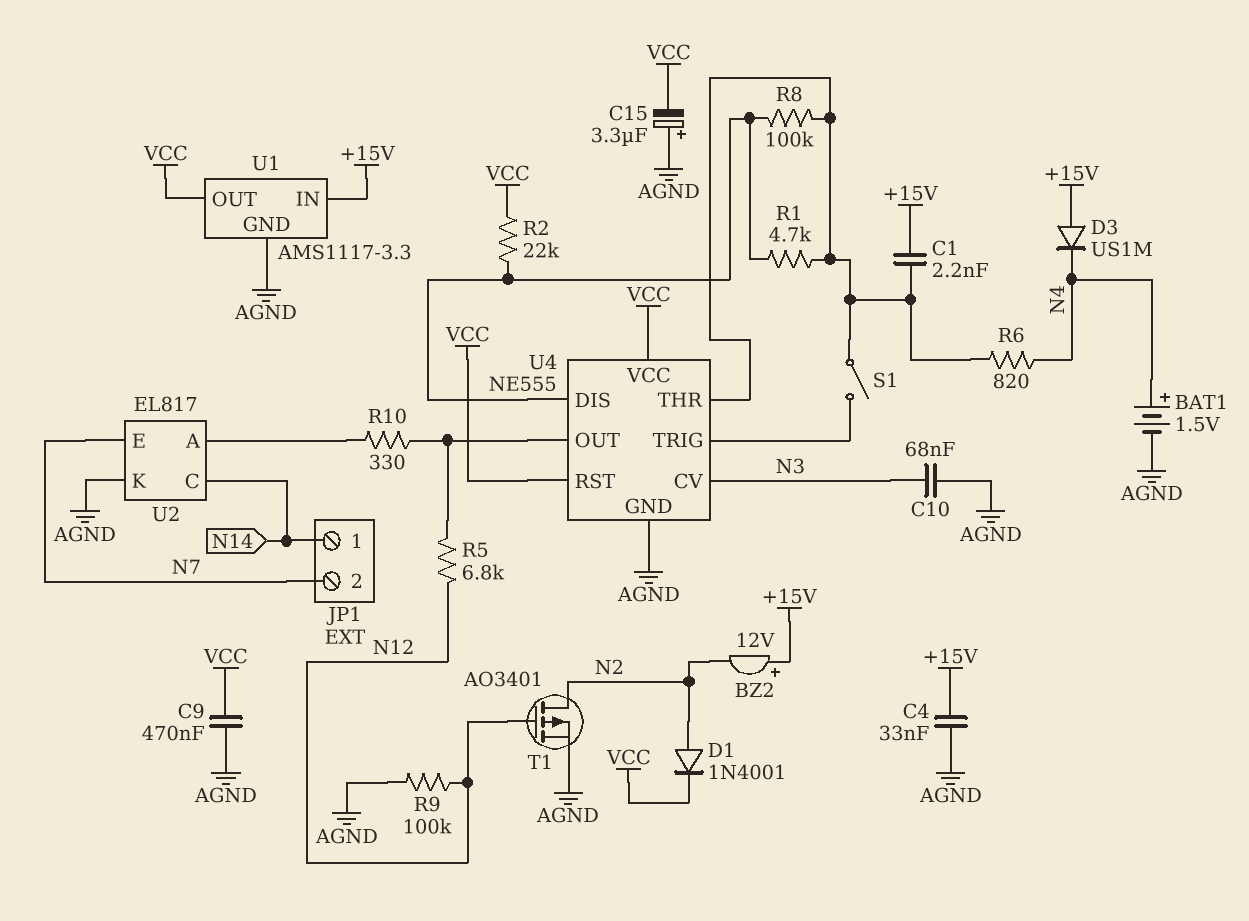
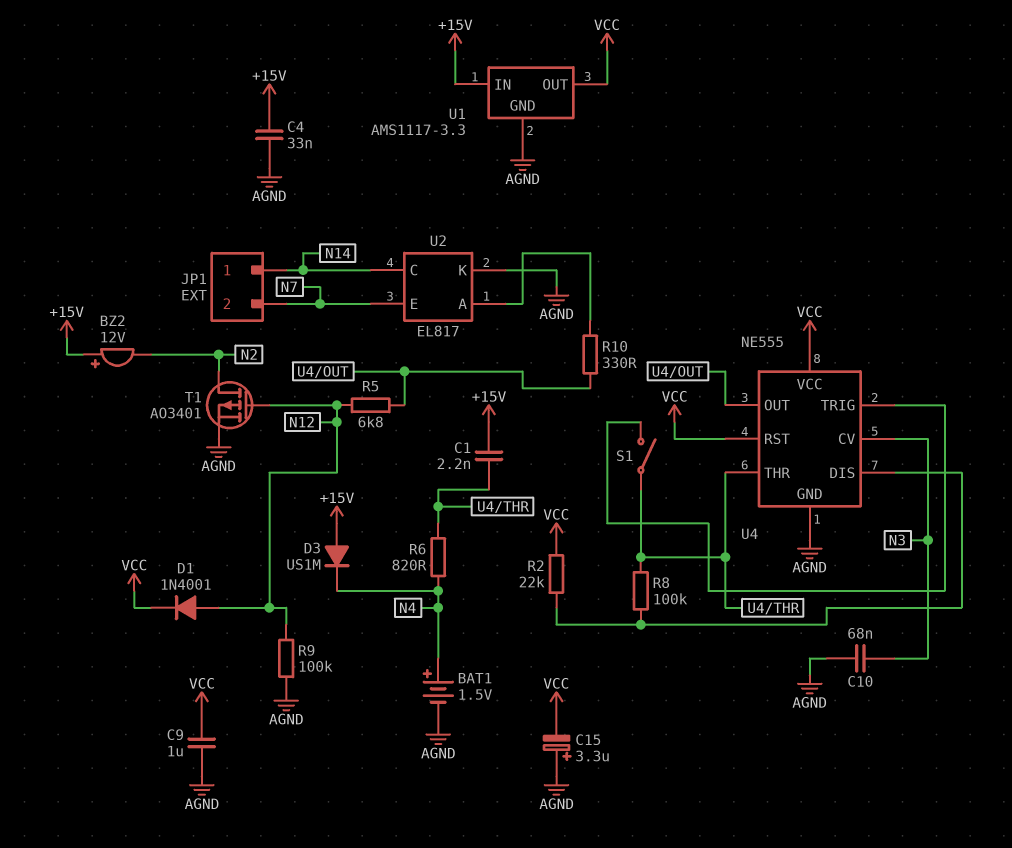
C9: 470nF (AGND, VCC) -> 1uF (AGND, VCC)
D1: diode 1N4001 (A N2, K VCC) -> diode 1N4001 (A N12, K VCC)
R1: 4.7k (U4/DIS, U4/THR) -> none

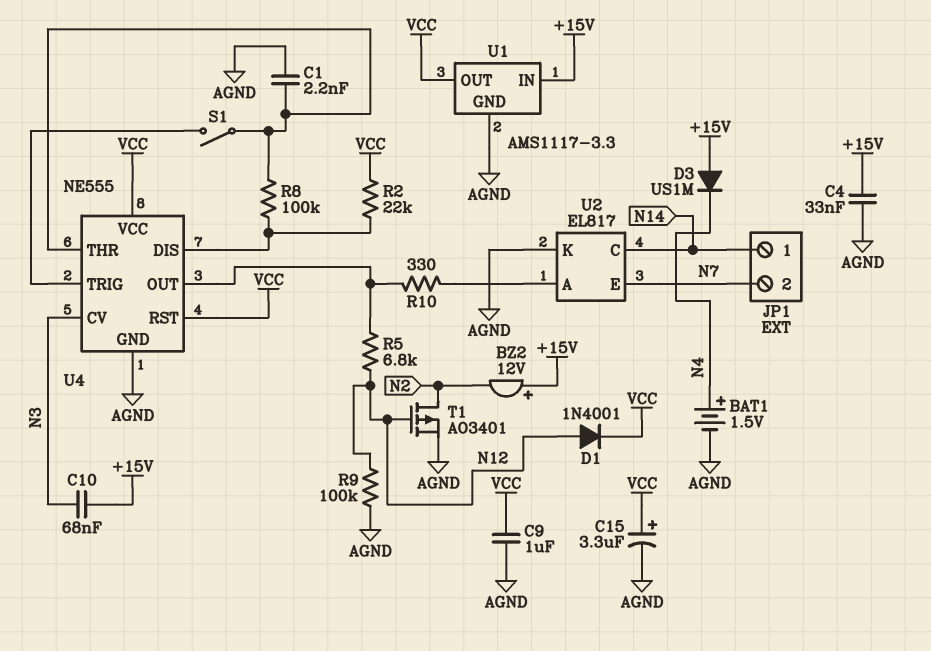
C1: 2.2nF (+15V, U4/THR) -> 2.2nF (AGND, U4/THR)
C10: 68nF (AGND, N3) -> 68nF (+15V, N3)
C15: 3.3uF (plus AGND, minus VCC) -> 3.3uF (plus VCC, minus AGND)
R6: 820 (N4, U4/THR) -> none

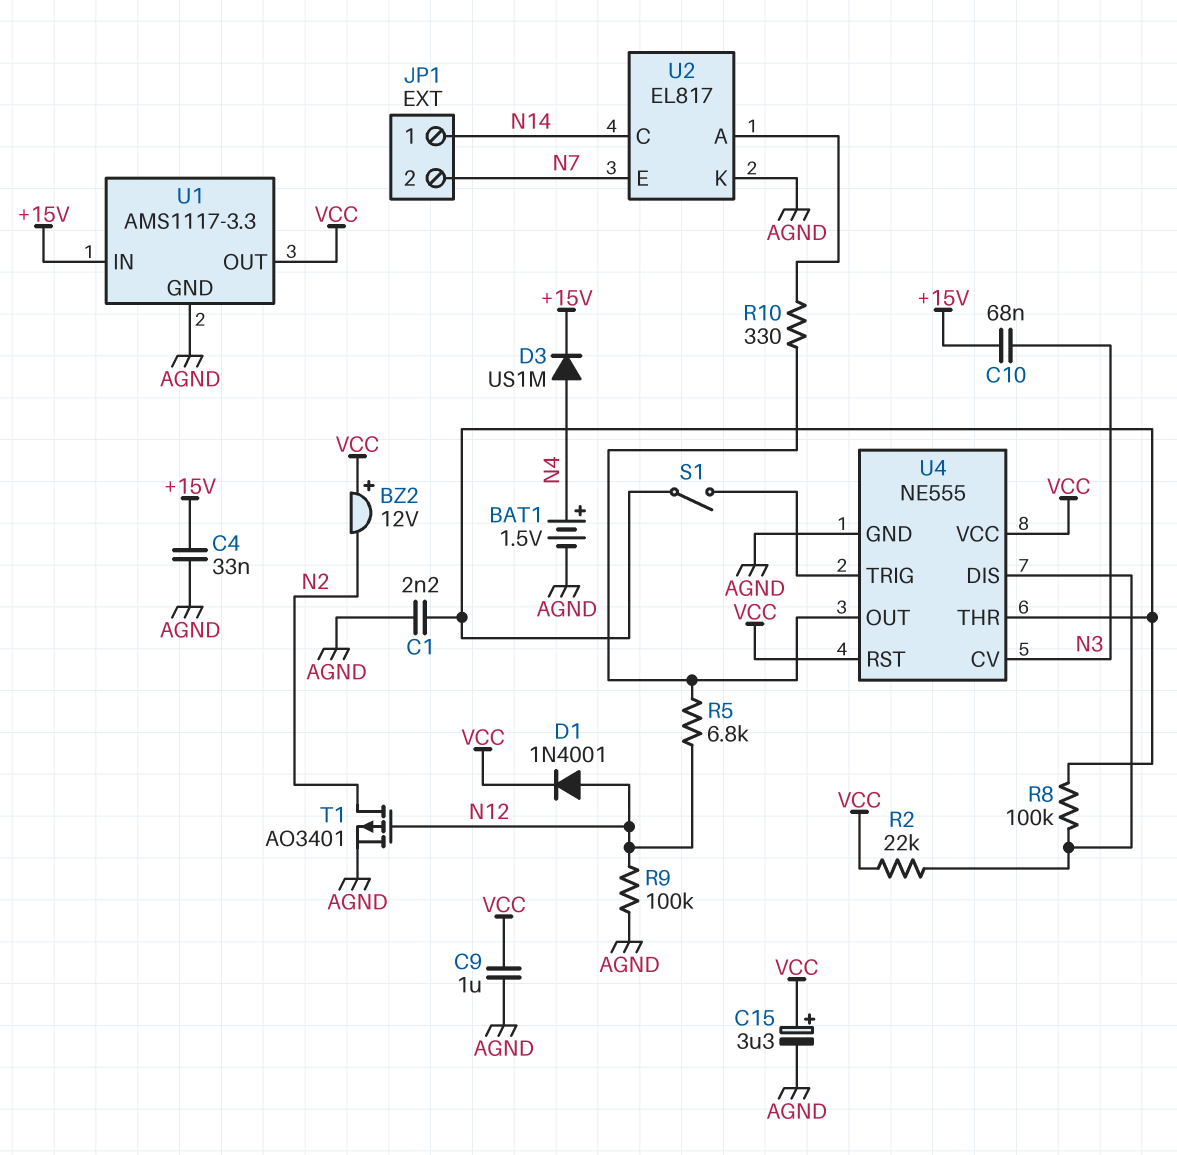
BZ2: buzzer 12V (plus +15V, minus N2) -> buzzer 12V (plus VCC, minus N2)
D3: diode US1M (A +15V, K N4) -> diode US1M (A N4, K +15V)

